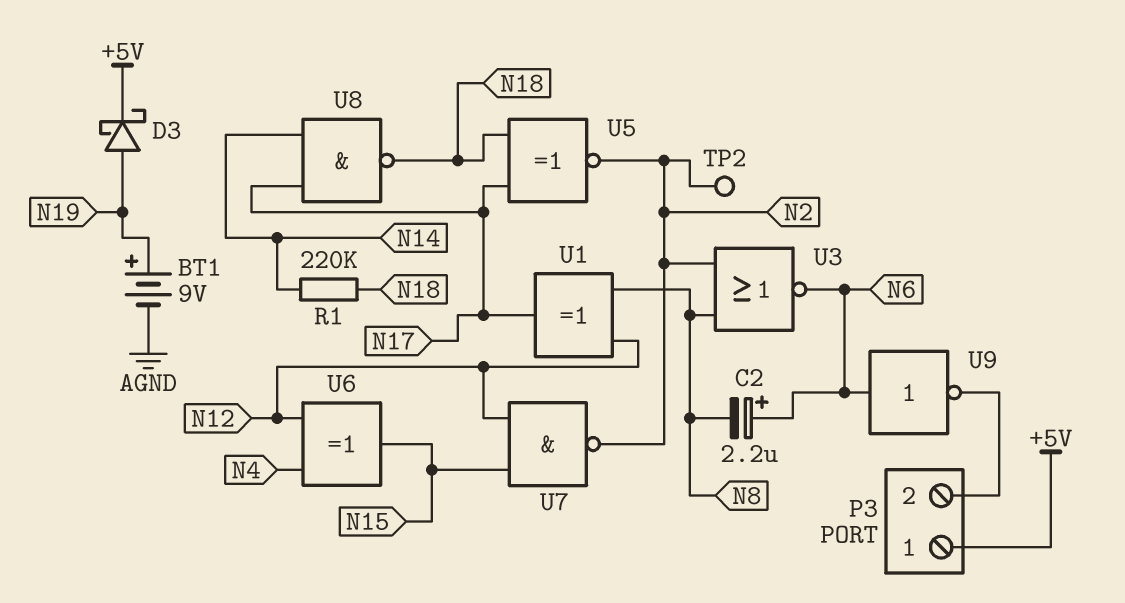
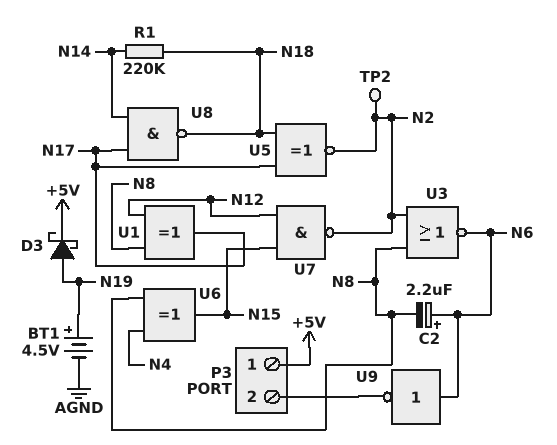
BT1: 9V (plus N19, minus AGND) -> 4.5V (plus N19, minus AGND)
U6: XOR (in N4, in N12, out N15) -> XOR (in N4, in N8, out N15)

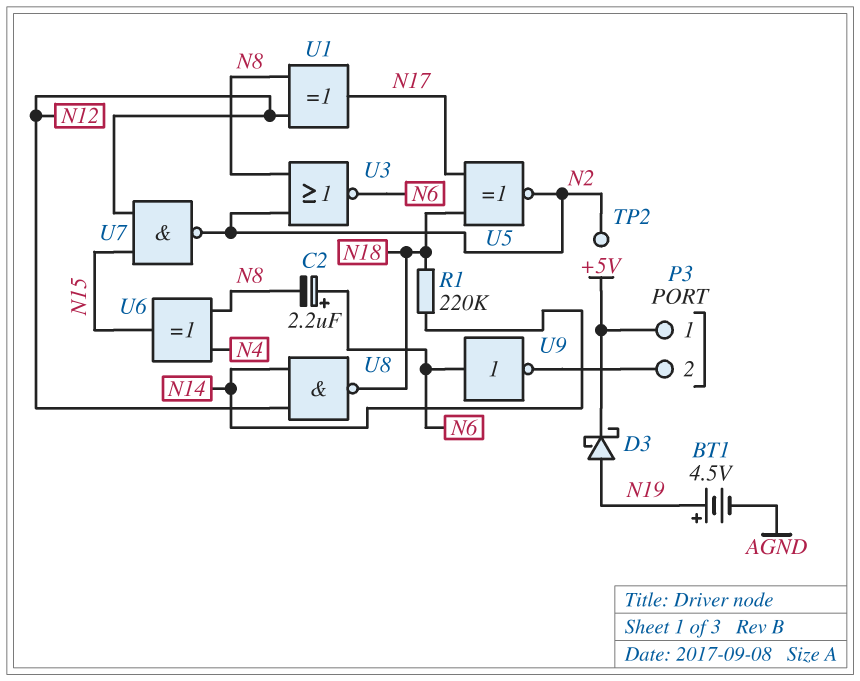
U8: NAND (in N14, in N17, out N18) -> NAND (in N12, in N14, out N18)

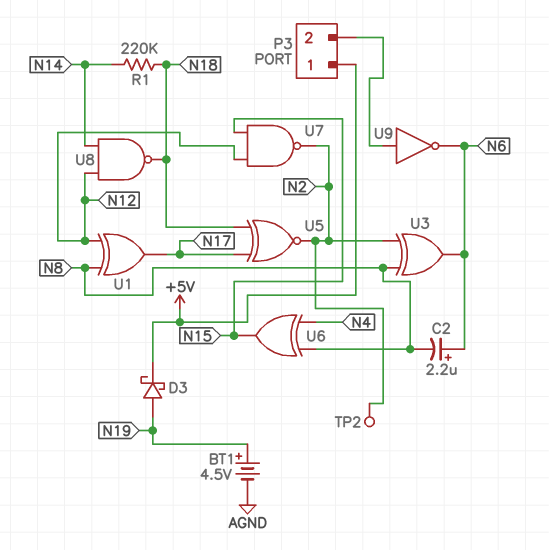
U3: NOR (in N2, in N8, out N6) -> XOR (in N2, in N8, out N6)
U9: NOT (in N6, out P3/2) -> NOT (in P3/2, out N6)

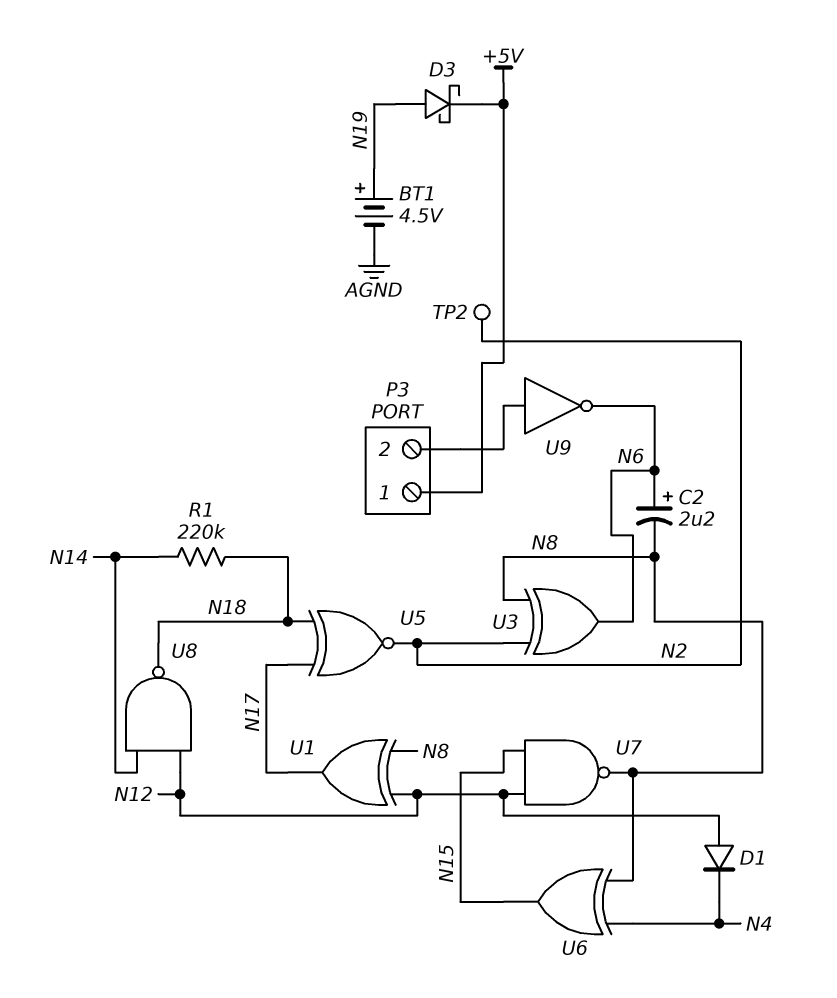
D1: none -> diode (A N12, K N4)
U7: NAND (in N12, in N15, out N2) -> NAND (in N12, in N15, out N8)

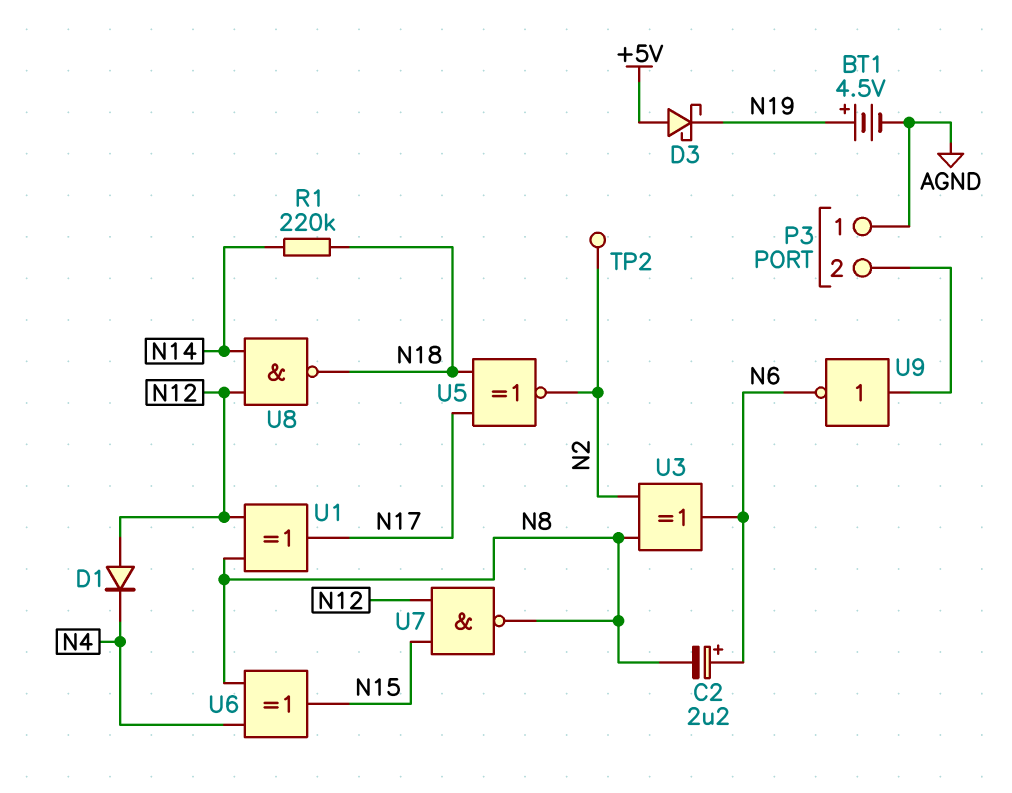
D3: schottky (A N19, K +5V) -> schottky (A +5V, K N19)
P3 pin 1: +5V -> AGND

